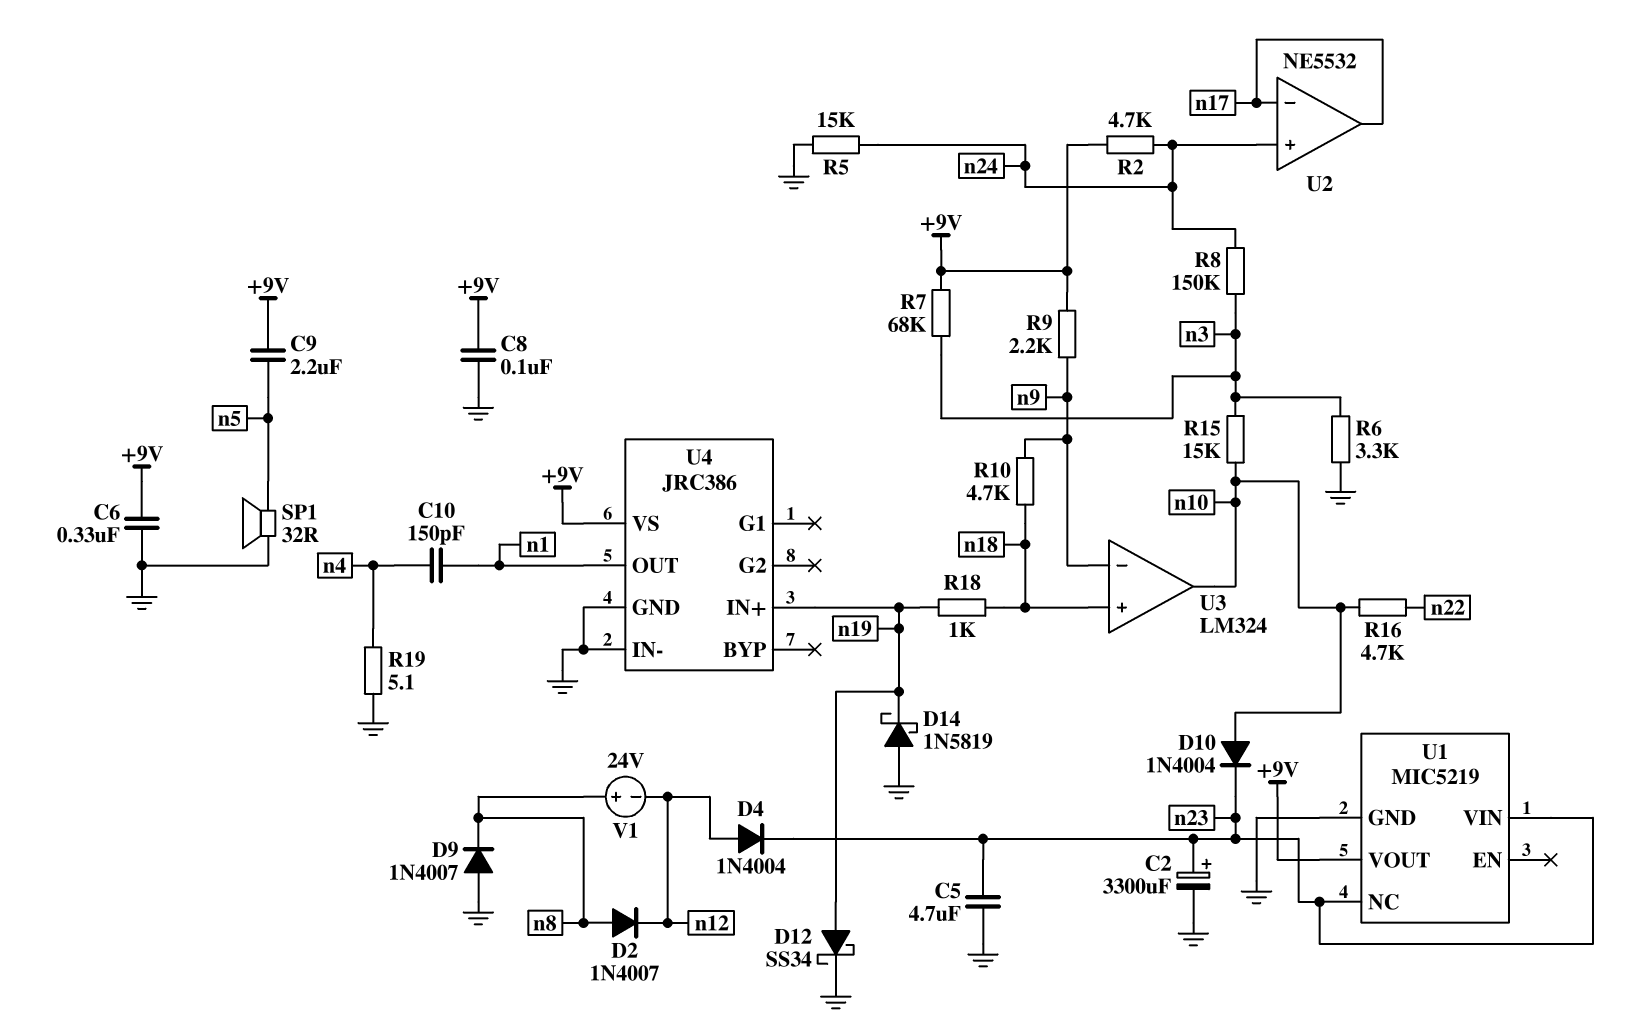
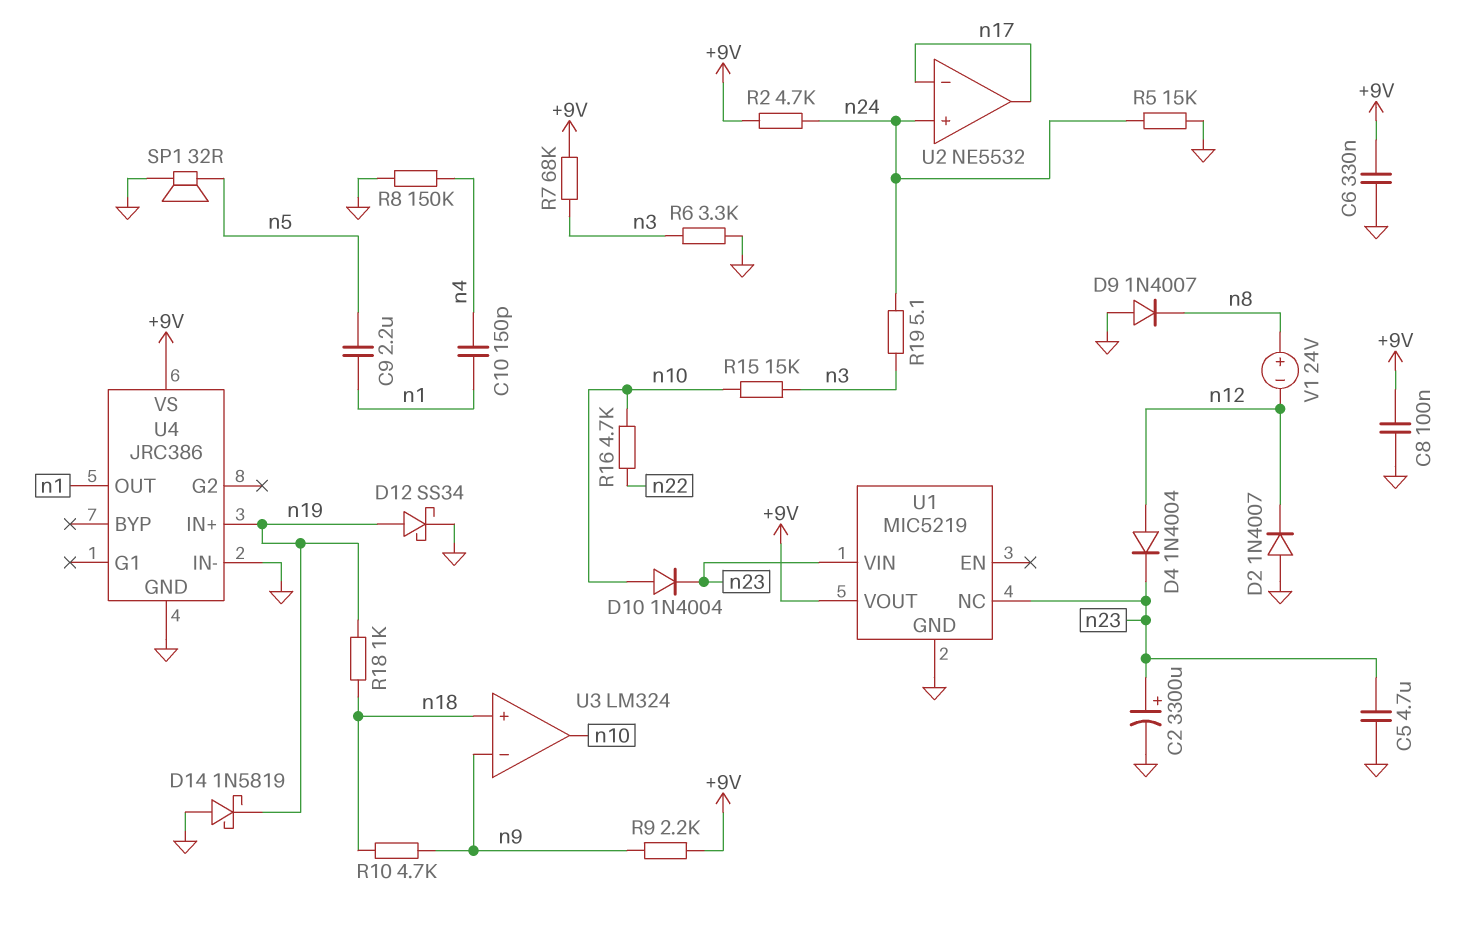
C9: 2.2uF (+9V, n5) -> 2.2uF (n1, n5)
D2: diode 1N4007 (A n8, K n12) -> diode 1N4007 (A GND, K n12)
R8: 150k (n3, n24) -> 150k (GND, n4)
R19: 5.1 (GND, n4) -> 5.1 (n3, n24)

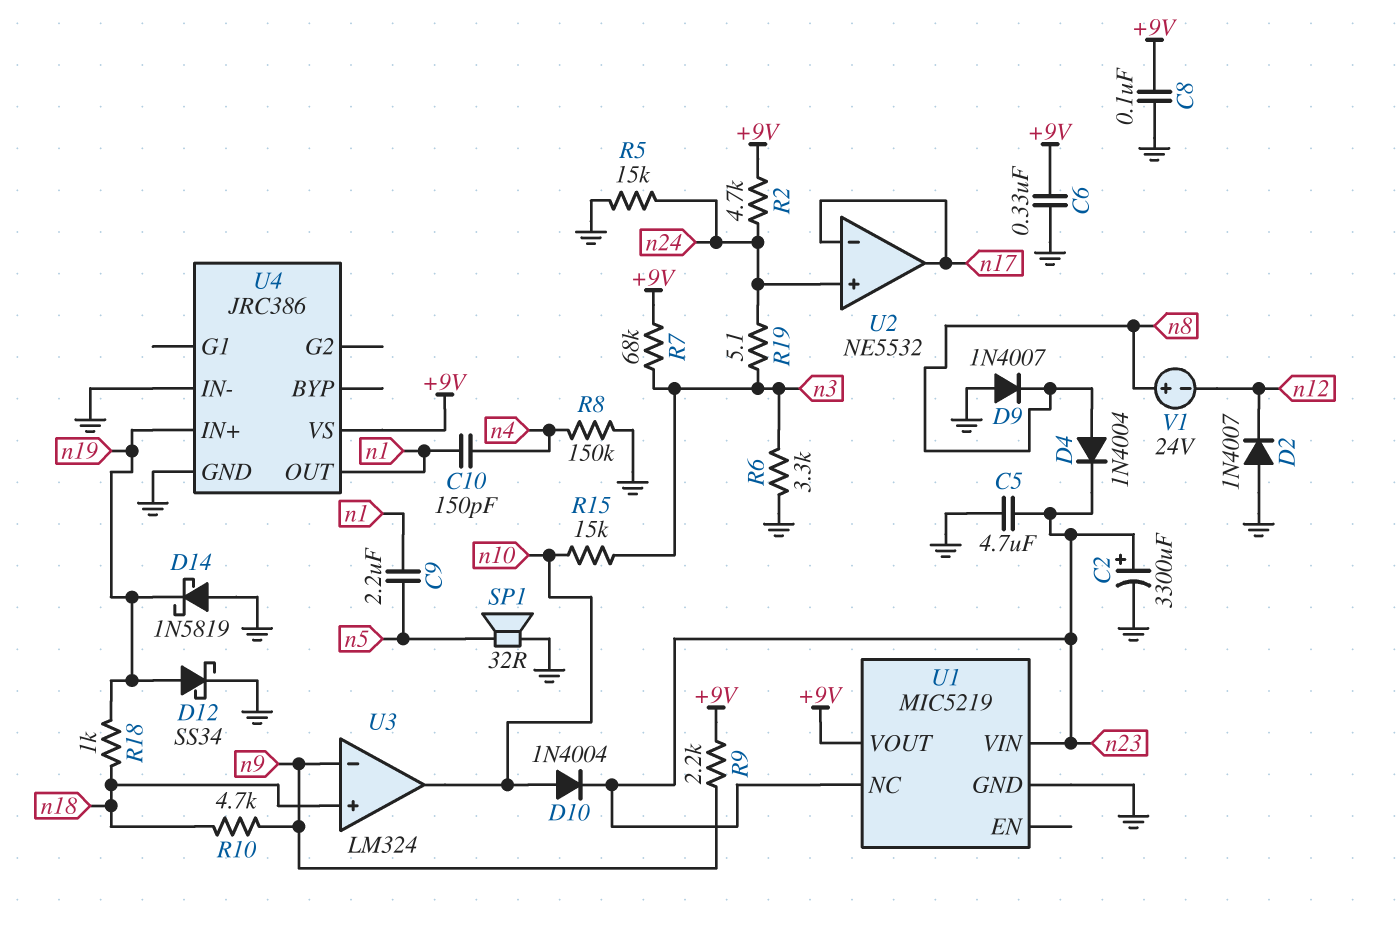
D4: diode 1N4004 (A n12, K n23) -> diode 1N4004 (A n8, K n23)
R16: 4.7k (n10, n22) -> none

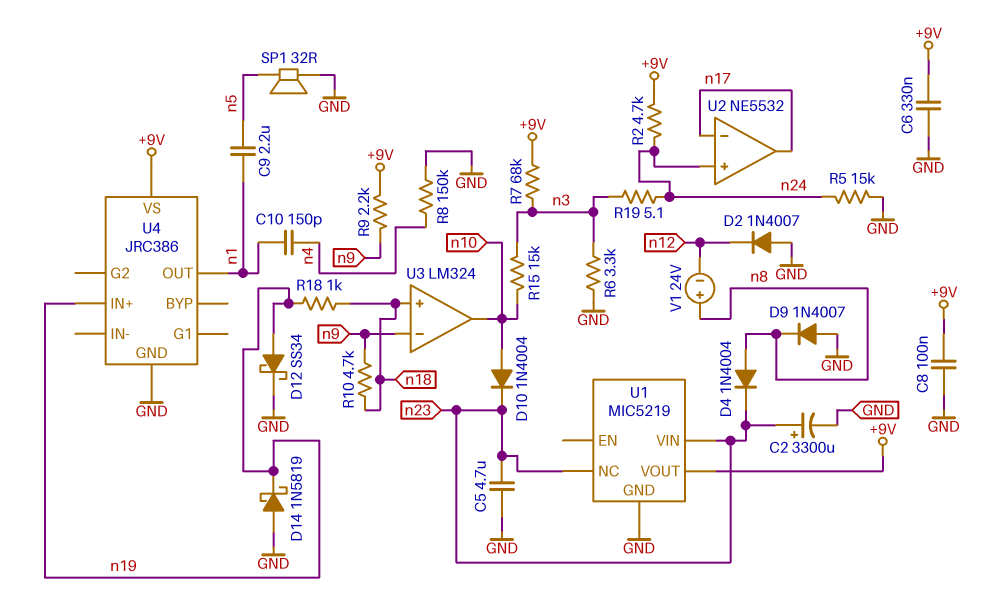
U4 pin IN-: GND -> none

